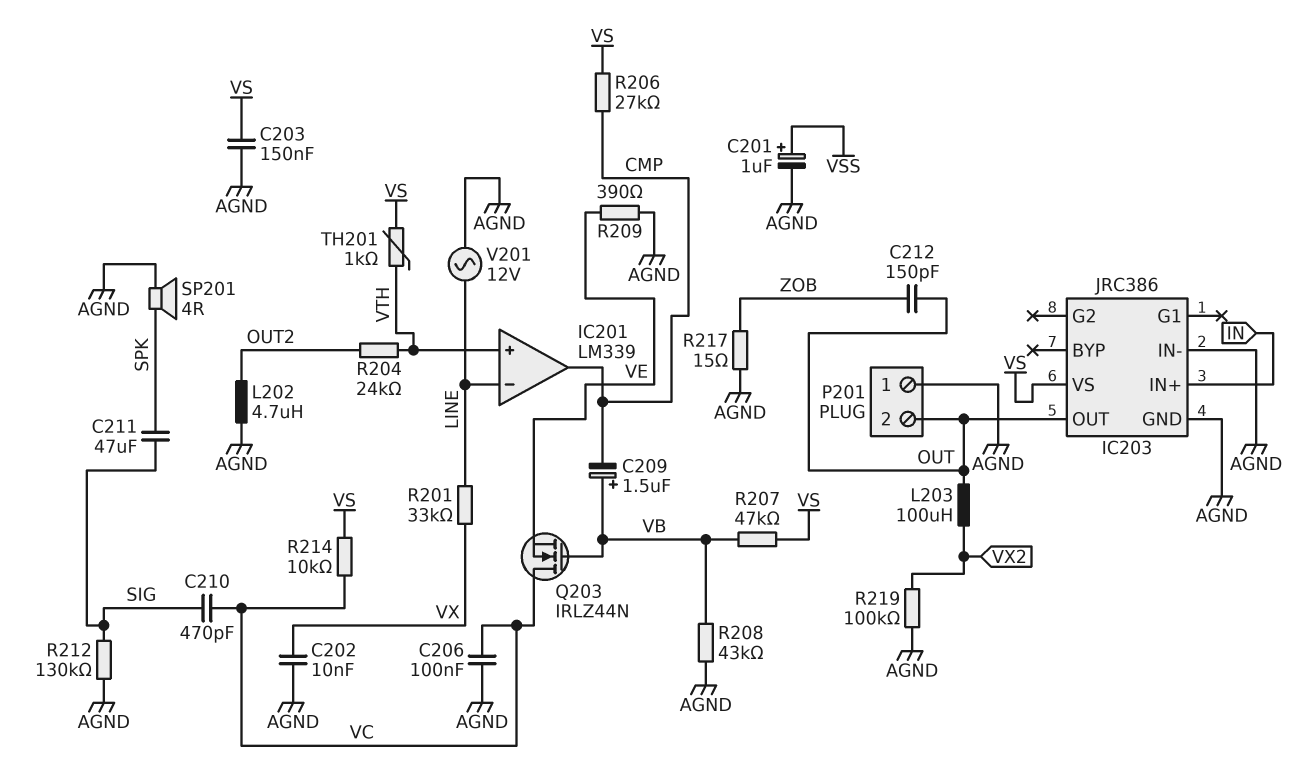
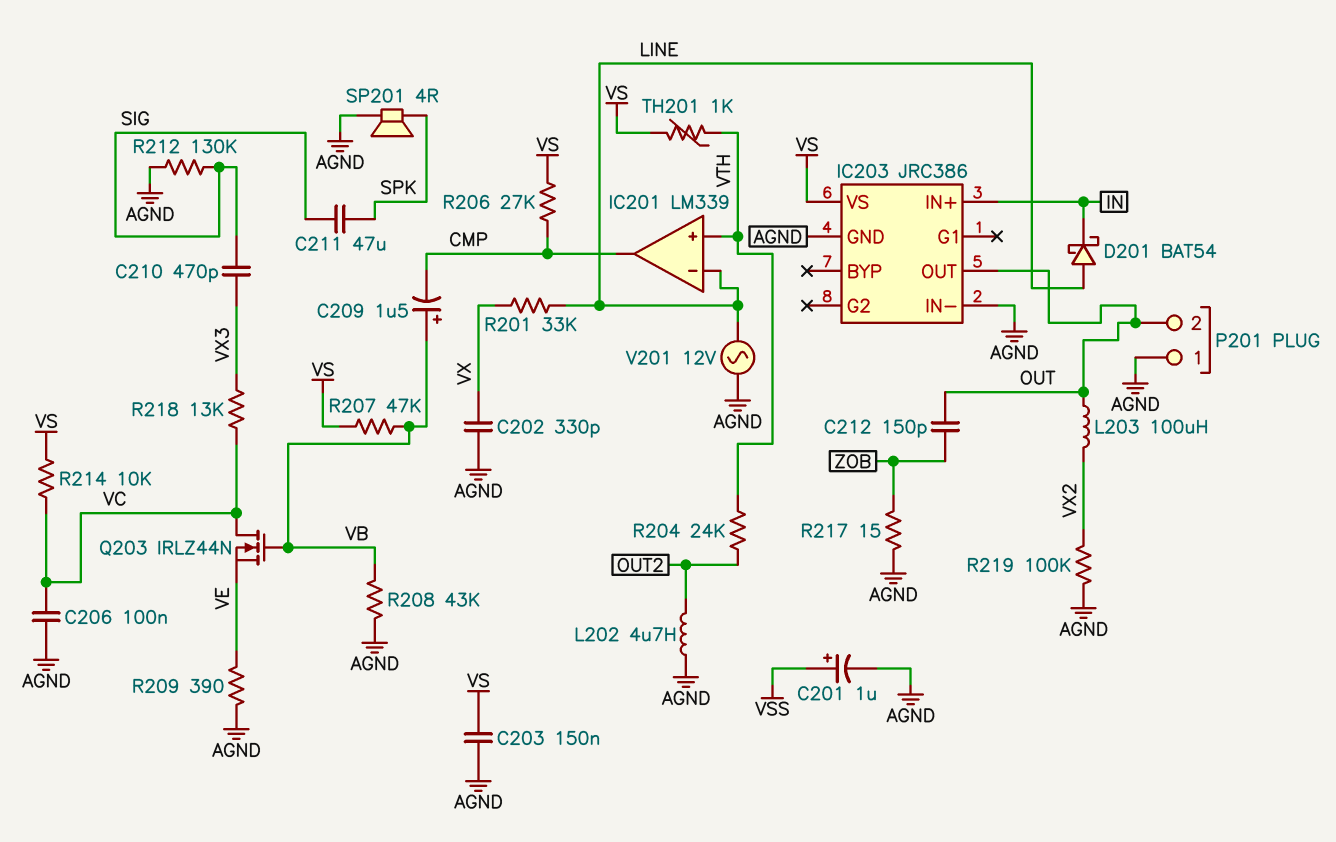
C202: 10nF (AGND, VX) -> 330pF (AGND, VX)
C210: 470pF (SIG, VC) -> 470pF (SIG, VX3)
D201: none -> schottky BAT54 (A LINE, K IN)
R218: none -> 13k (VC, VX3)

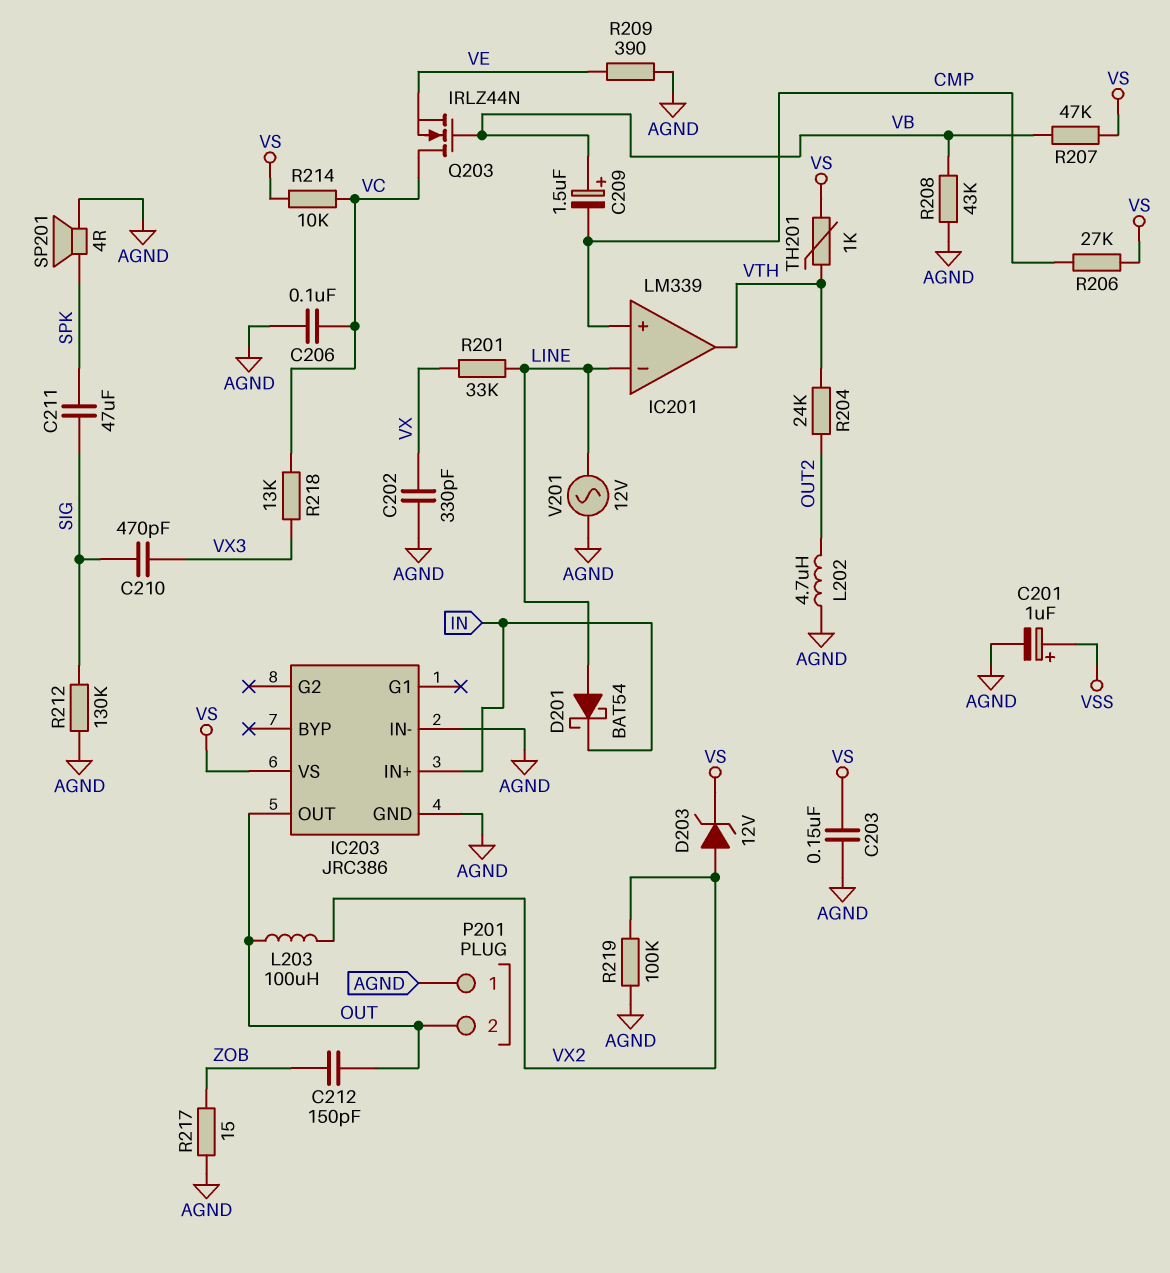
D203: none -> zener 12V (A VX2, K VS)
IC201 pin in+: VTH -> CMP
IC201 pin out: CMP -> VTH

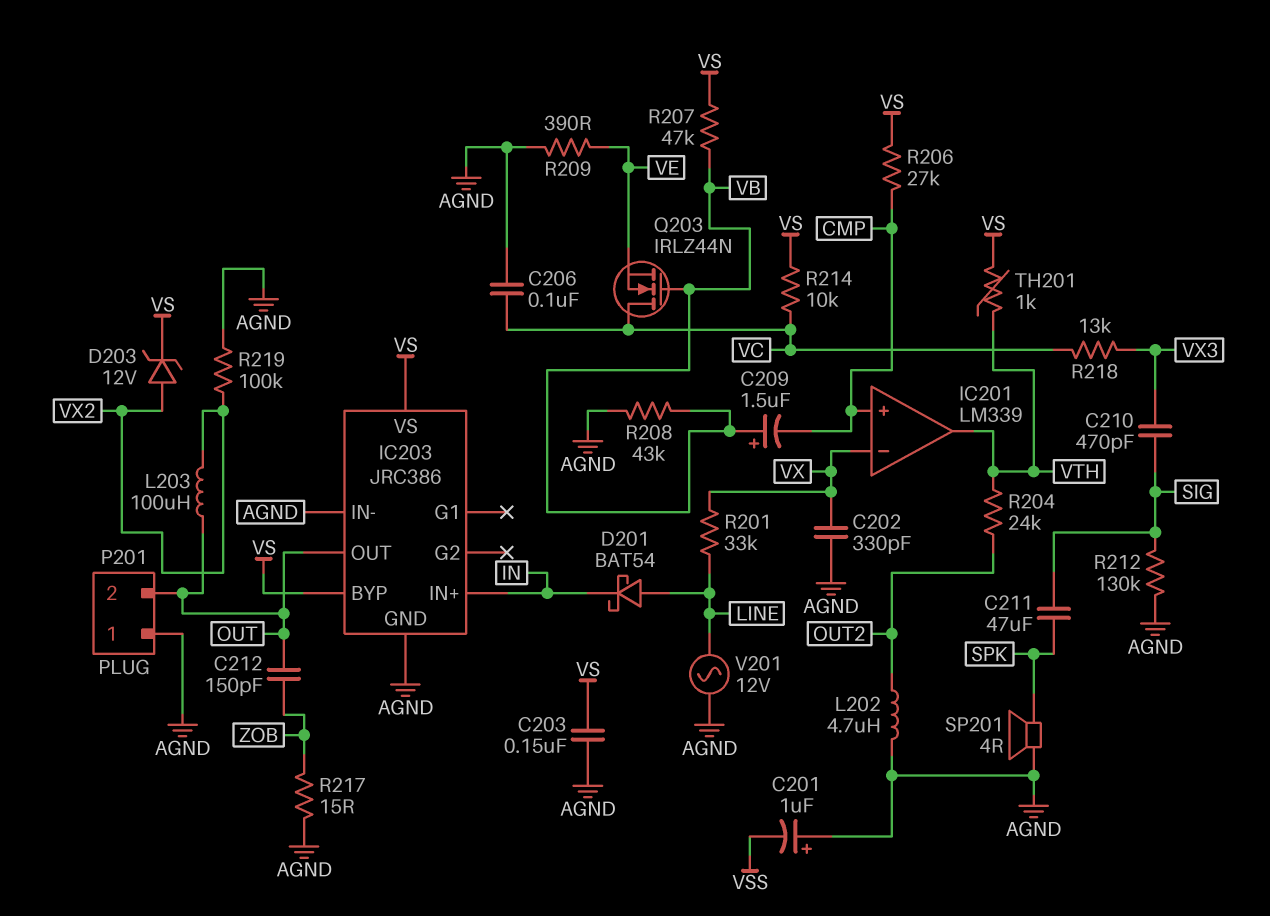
C201: 1uF (plus VSS, minus AGND) -> 1uF (plus AGND, minus VSS)
IC201 pin in-: LINE -> VX
IC203 pin BYP: none -> VS

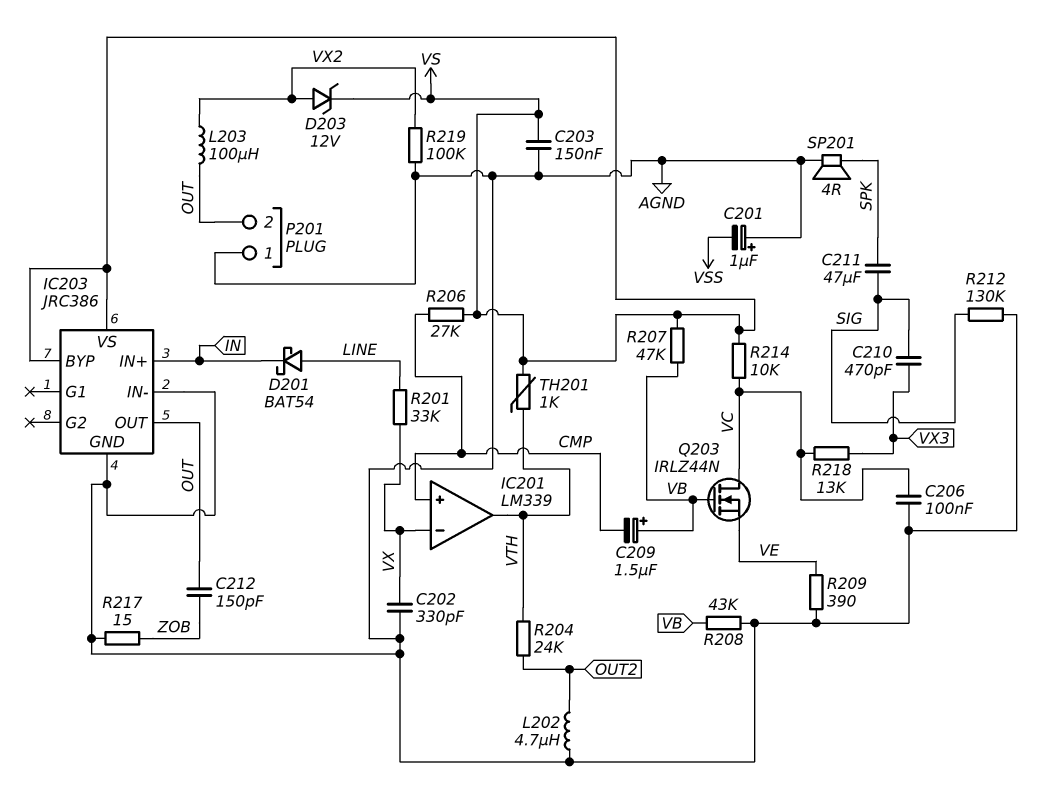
V201: AC 12V (AGND, LINE) -> none

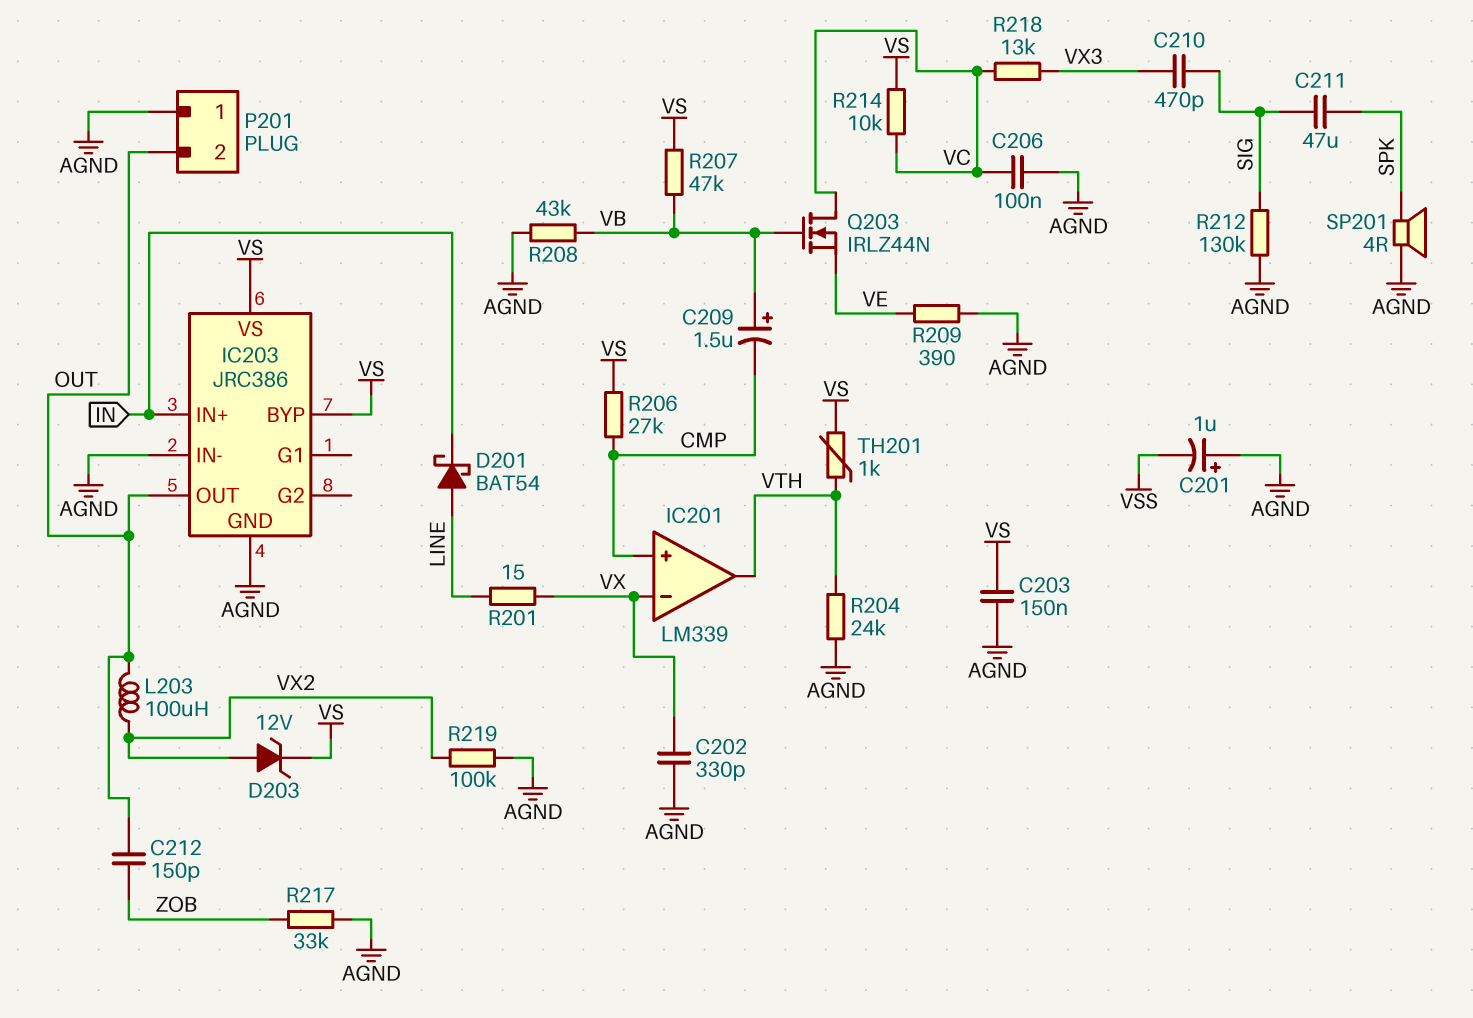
L202: 4.7uH (AGND, OUT2) -> none
R201: 33k (LINE, VX) -> 15 (LINE, VX)
R204: 24k (OUT2, VTH) -> 24k (AGND, VTH)
R217: 15 (AGND, ZOB) -> 33k (AGND, ZOB)

